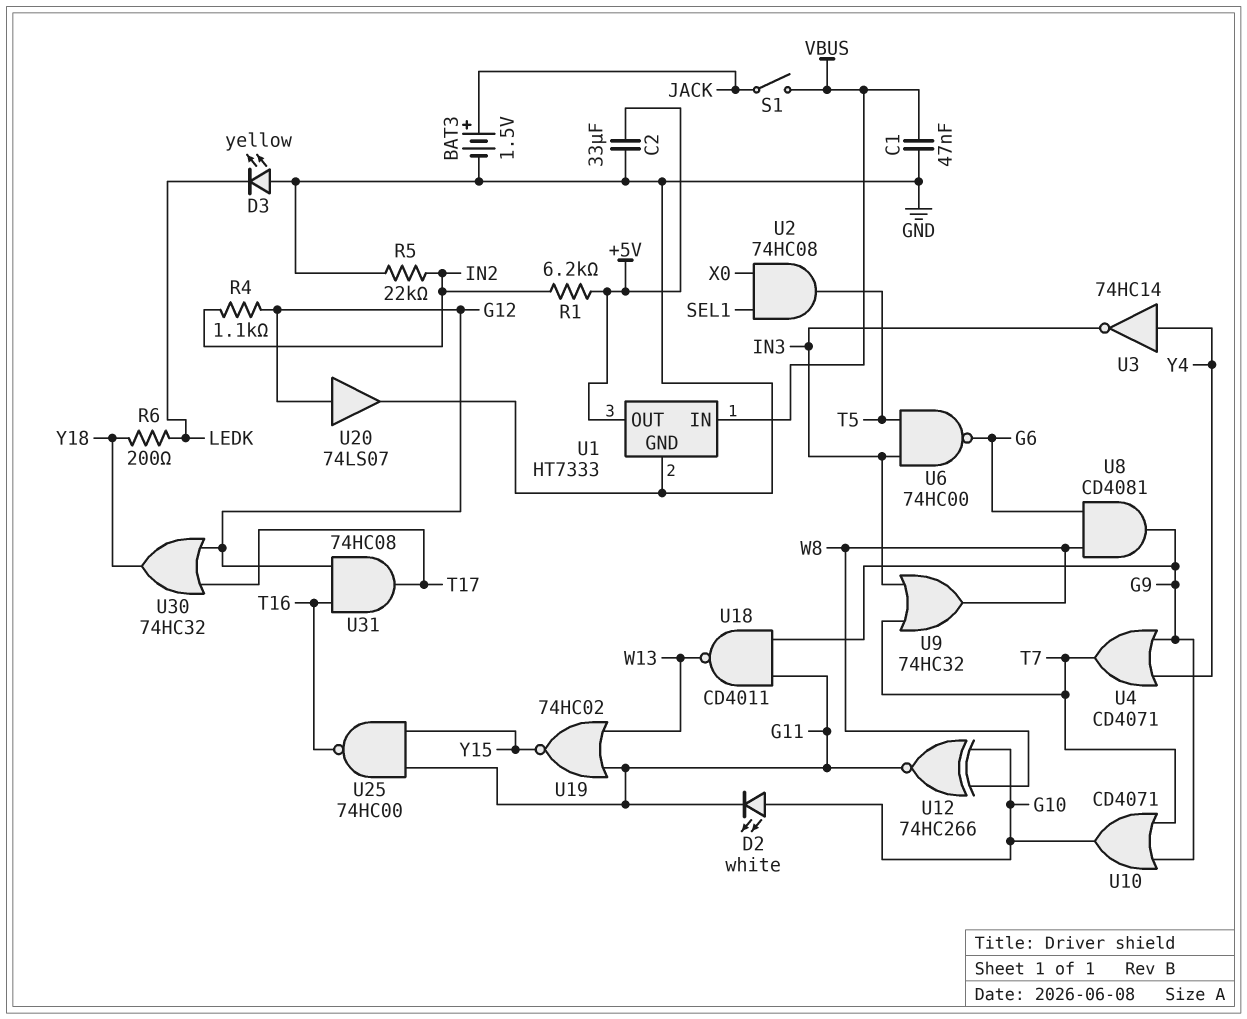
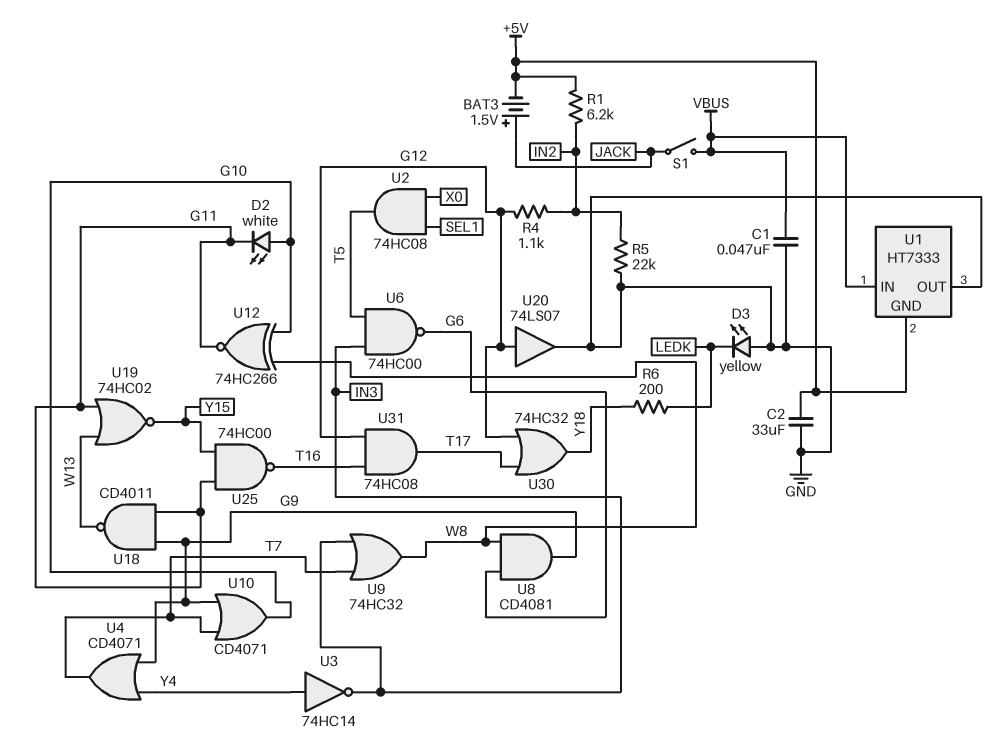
BAT3: 1.5V (plus JACK, minus GND) -> 1.5V (plus JACK, minus +5V)
U1 pin GND: GND -> +5V
U1 pin OUT: +5V -> GND

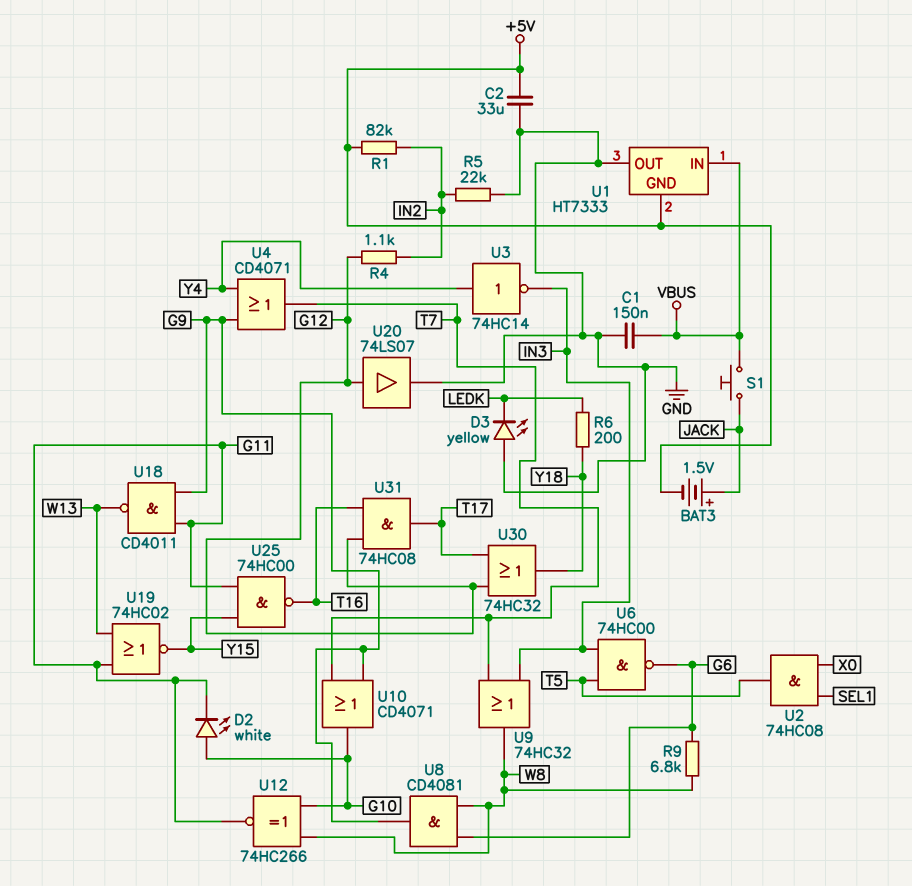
C1: 47nF (GND, VBUS) -> 150nF (GND, VBUS)
R1: 6.2k (+5V, IN2) -> 82k (+5V, IN2)
R9: none -> 6.8k (G6, W8)
S1: switch (JACK, VBUS) -> button (JACK, VBUS)

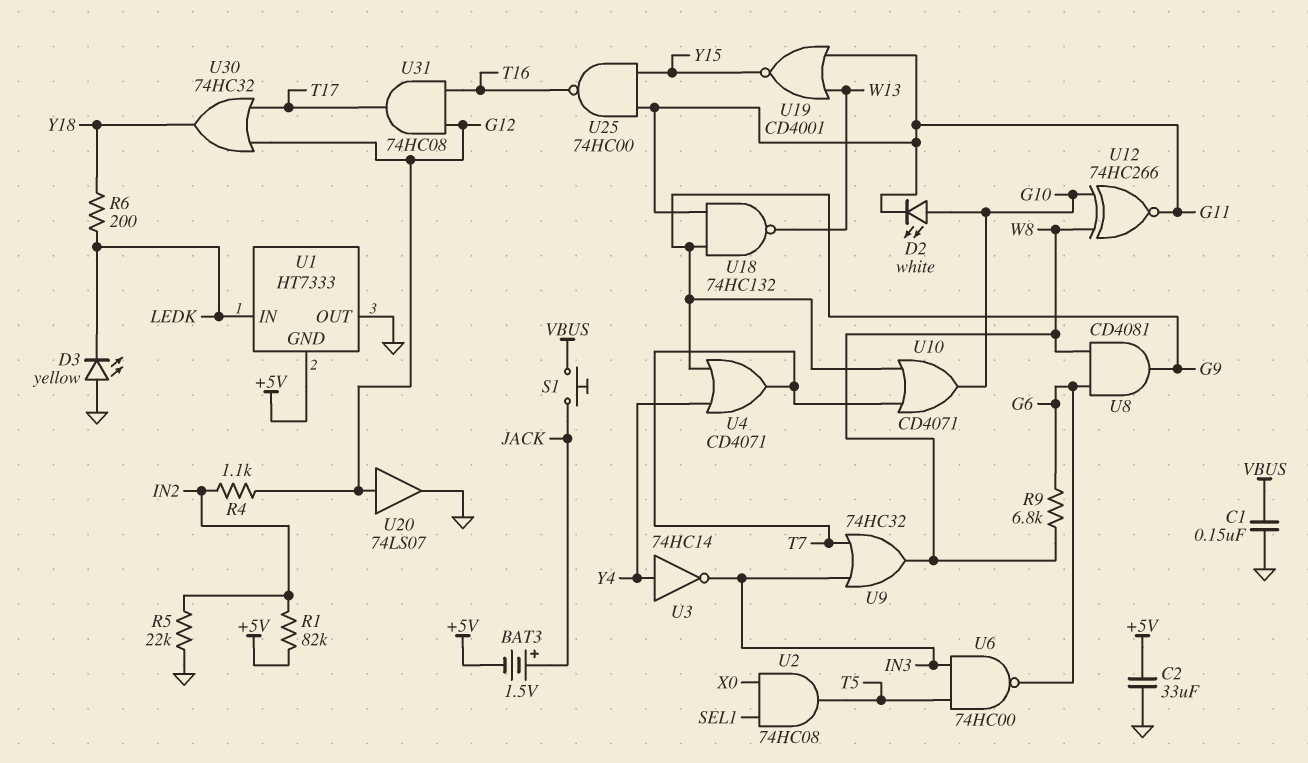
U1 pin IN: VBUS -> LEDK
U18: NAND CD4011 (in G9, in G11, out W13) -> NAND 74HC132 (in G9, in G11, out W13)
U19: NOR 74HC02 (in G11, in W13, out Y15) -> NOR CD4001 (in G11, in W13, out Y15)

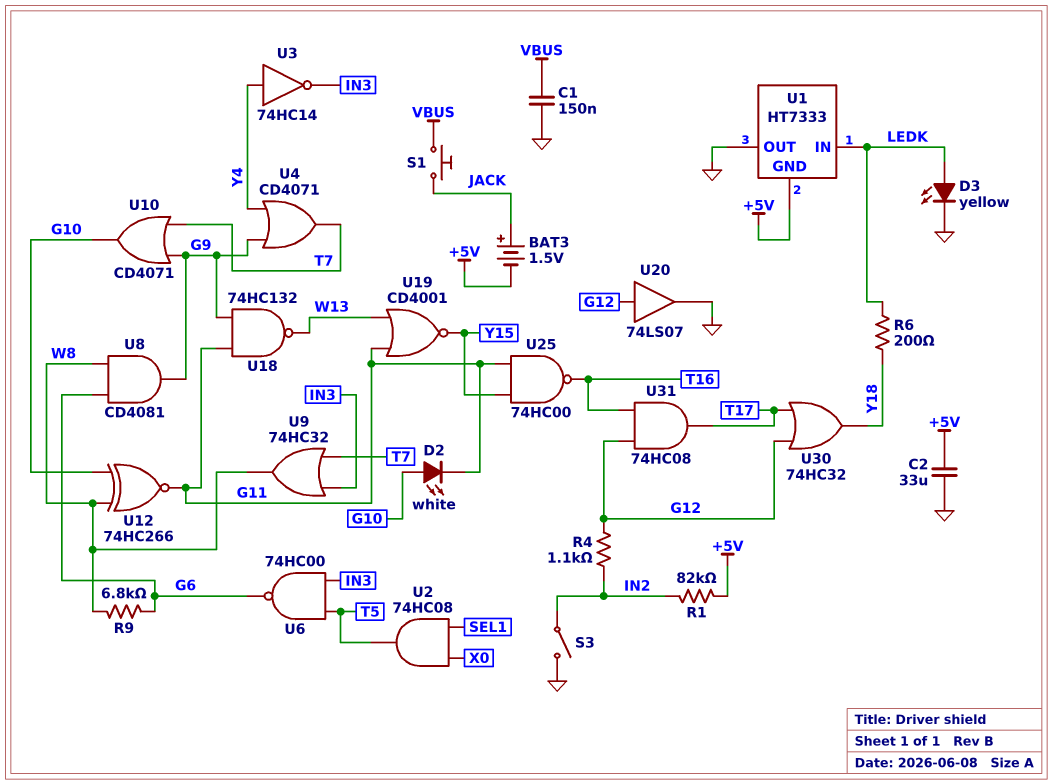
D3: LED yellow (A GND, K LEDK) -> LED yellow (A LEDK, K GND)
R5: 22k (GND, IN2) -> none
S3: none -> switch (GND, IN2)

